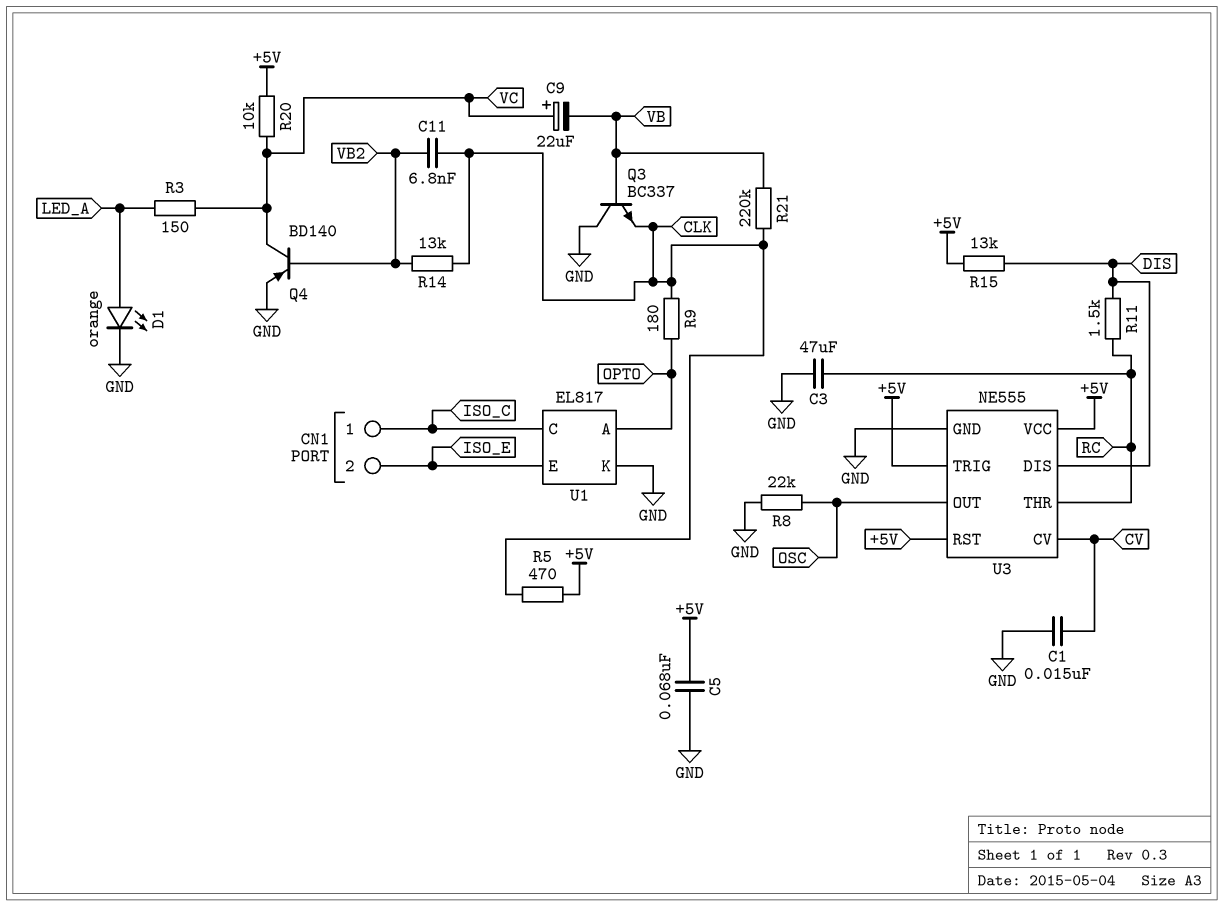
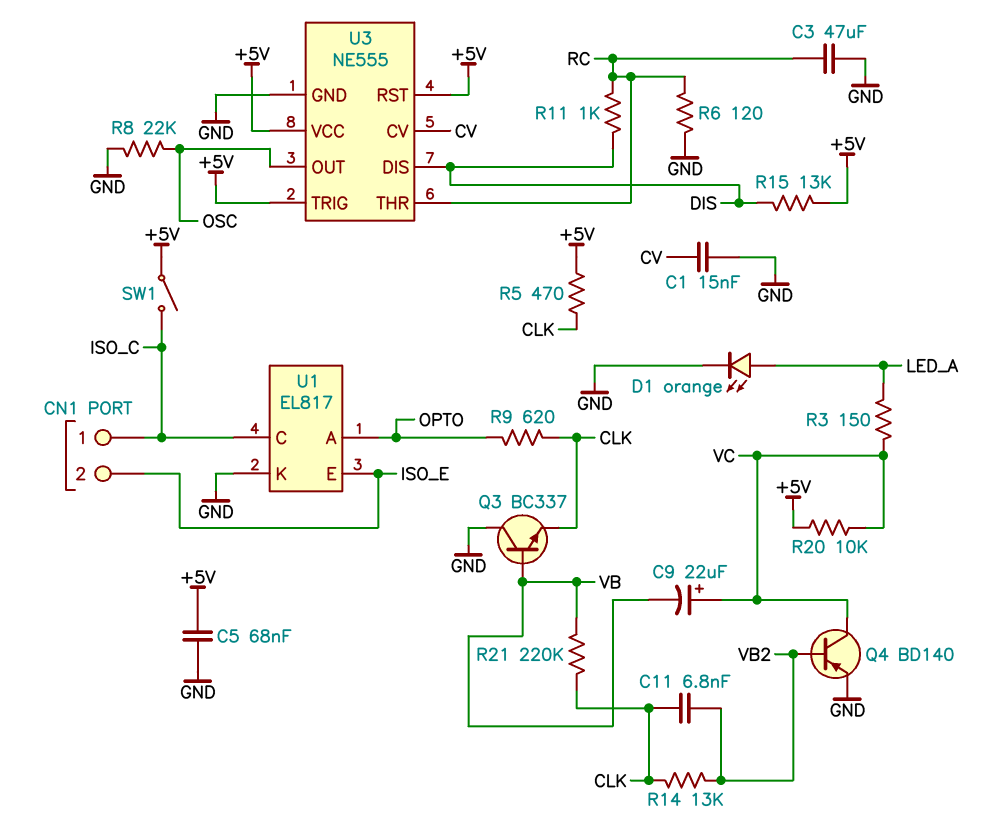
R6: none -> 120 (GND, RC)
R9: 180 (CLK, OPTO) -> 620 (CLK, OPTO)
R11: 1.5k (DIS, RC) -> 1k (DIS, RC)
SW1: none -> switch (+5V, ISO_C)

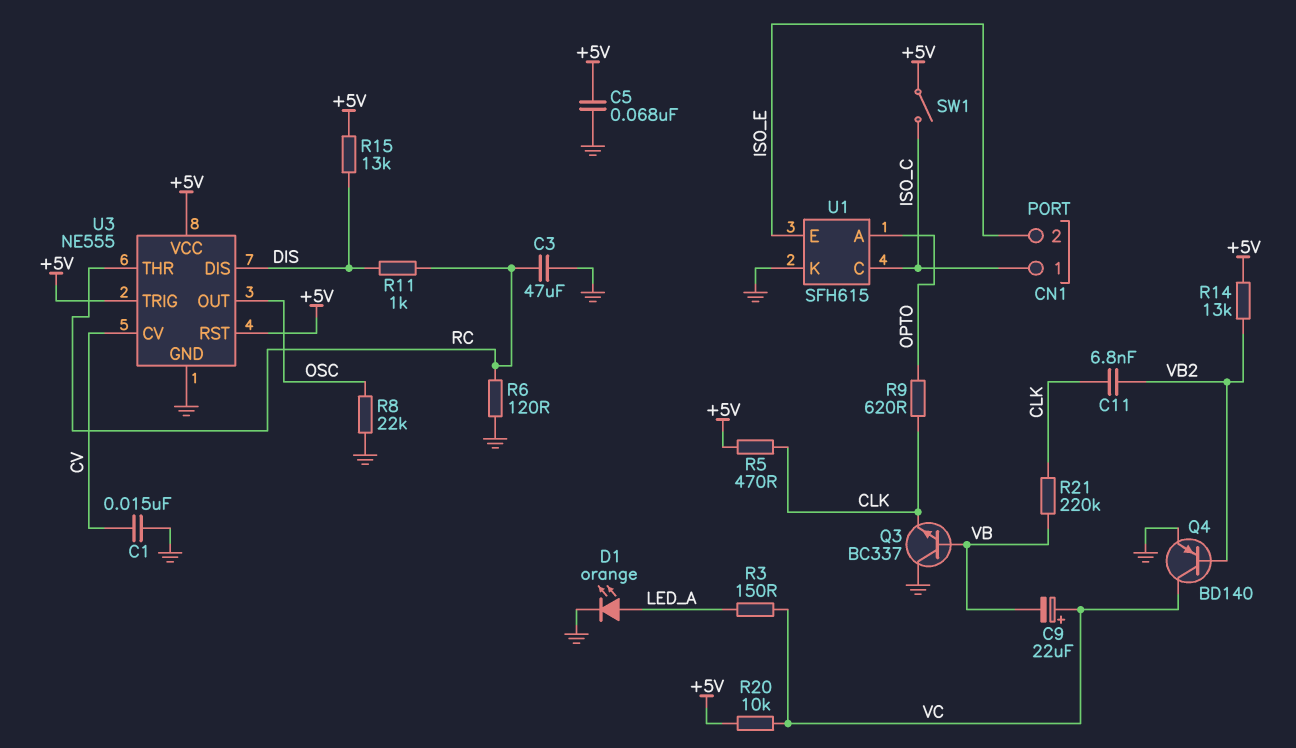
R14: 13k (CLK, VB2) -> 13k (+5V, VB2)
U1: EL817 -> SFH615

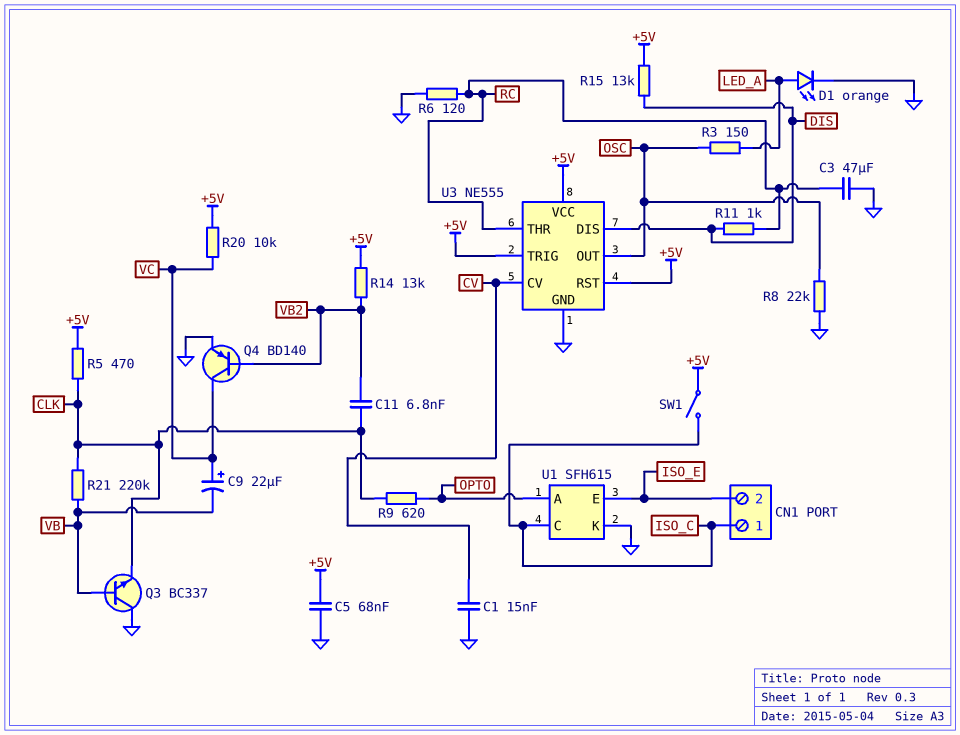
R3: 150 (LED_A, VC) -> 150 (LED_A, OSC)

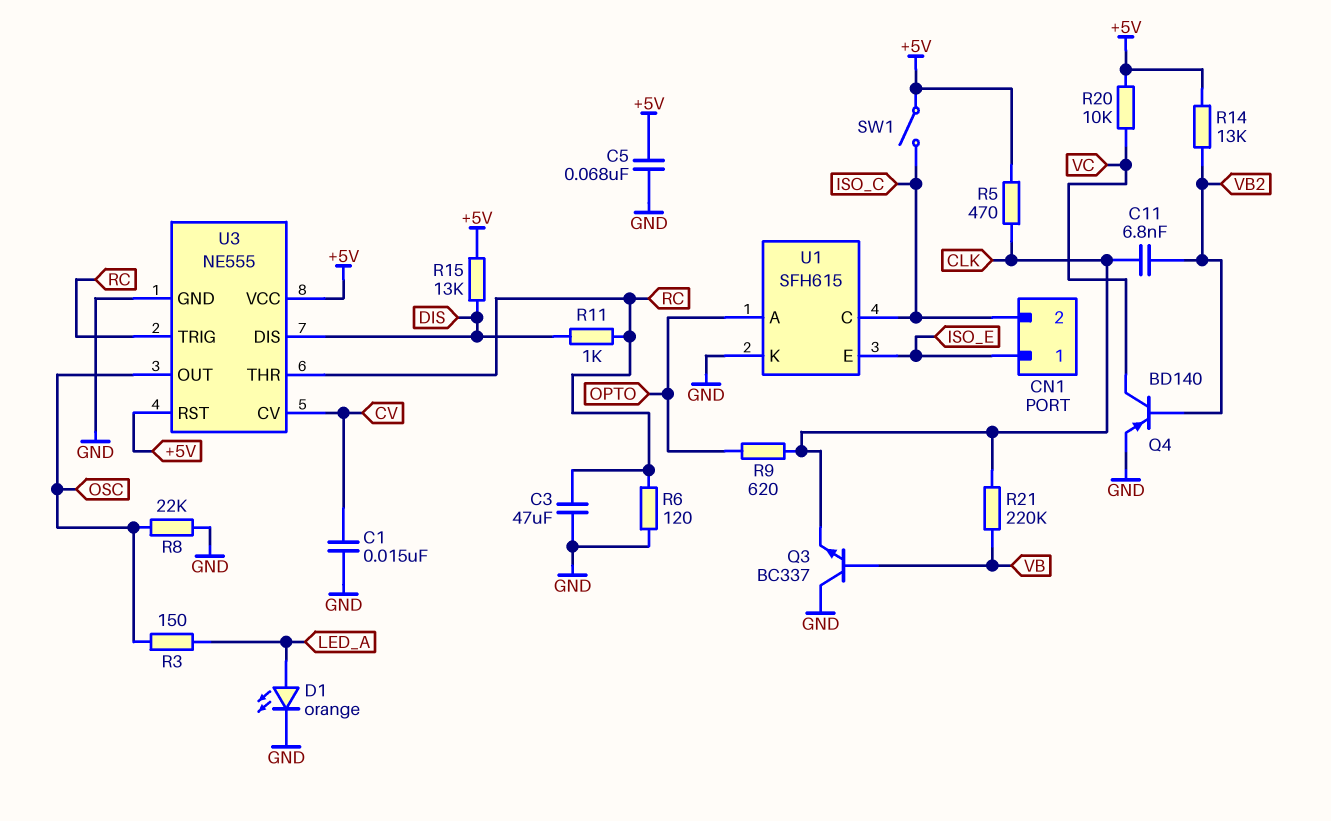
C9: 22uF (plus VC, minus VB) -> none
CN1 pin 1: ISO_C -> ISO_E
CN1 pin 2: ISO_E -> ISO_C
U3 pin TRIG: +5V -> RC

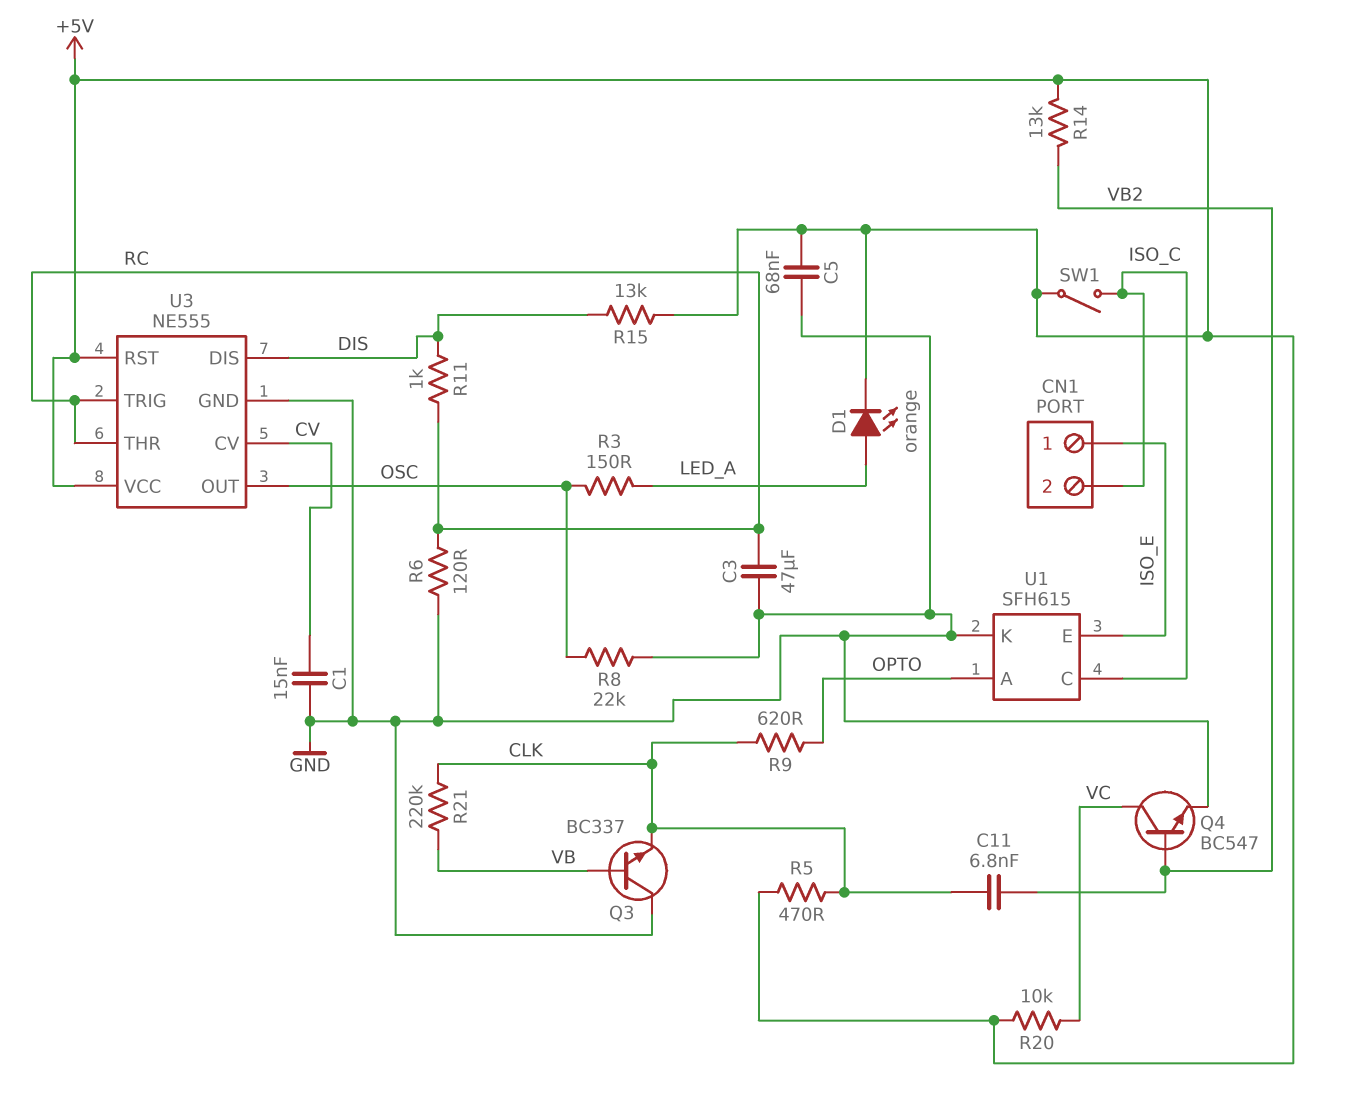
D1: LED orange (A LED_A, K GND) -> LED orange (A LED_A, K +5V)
Q4: PNP BD140 (B VB2, C VC, E GND) -> NPN BC547 (B VB2, C VC, E GND)

